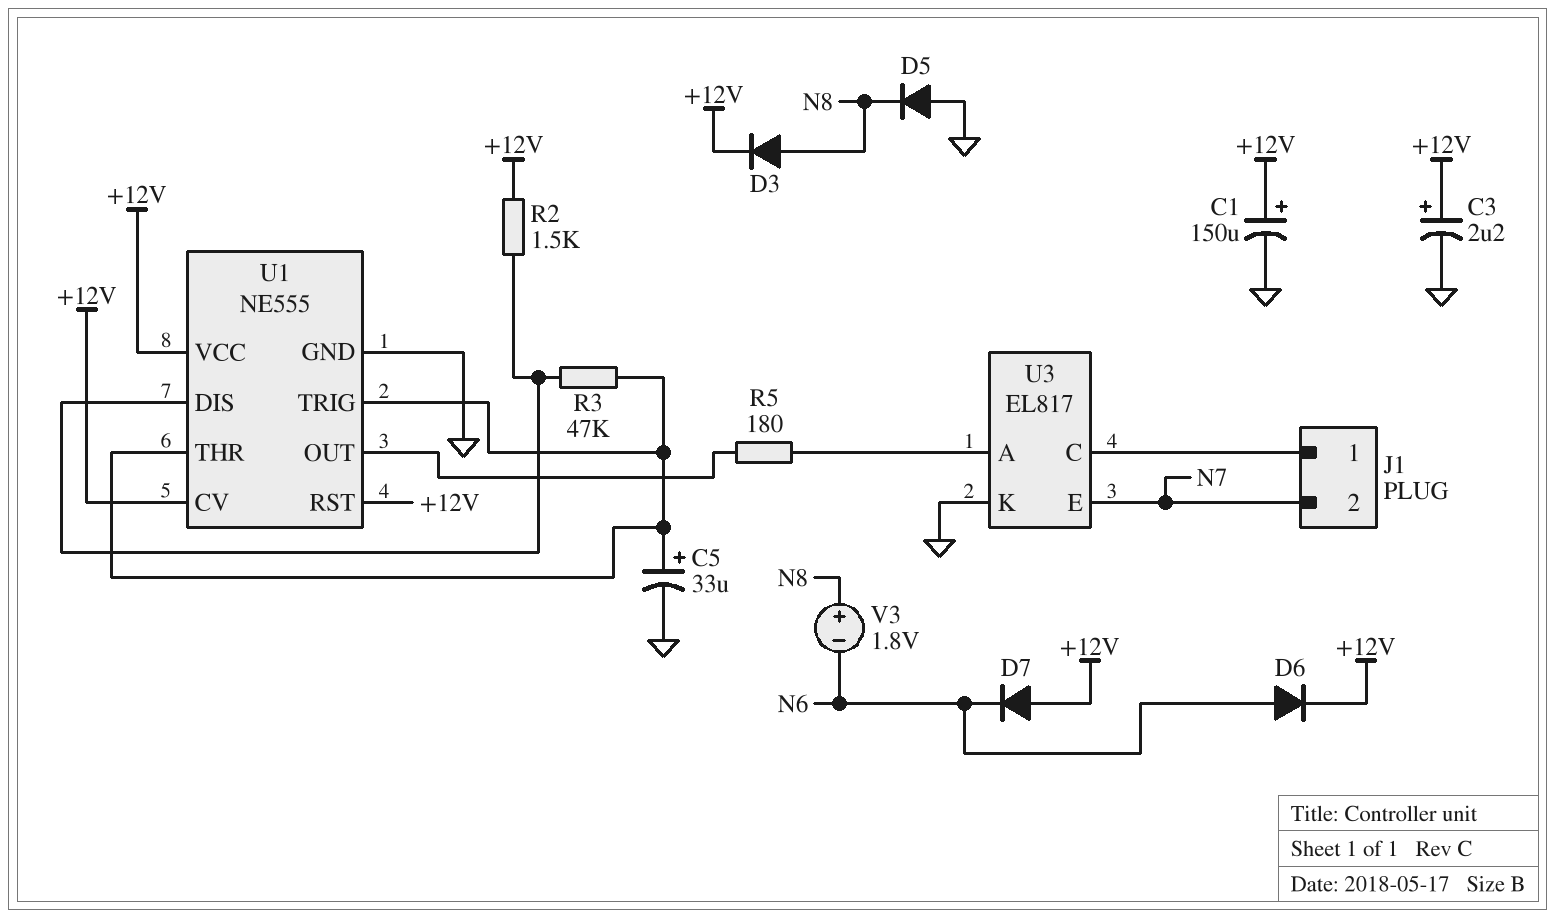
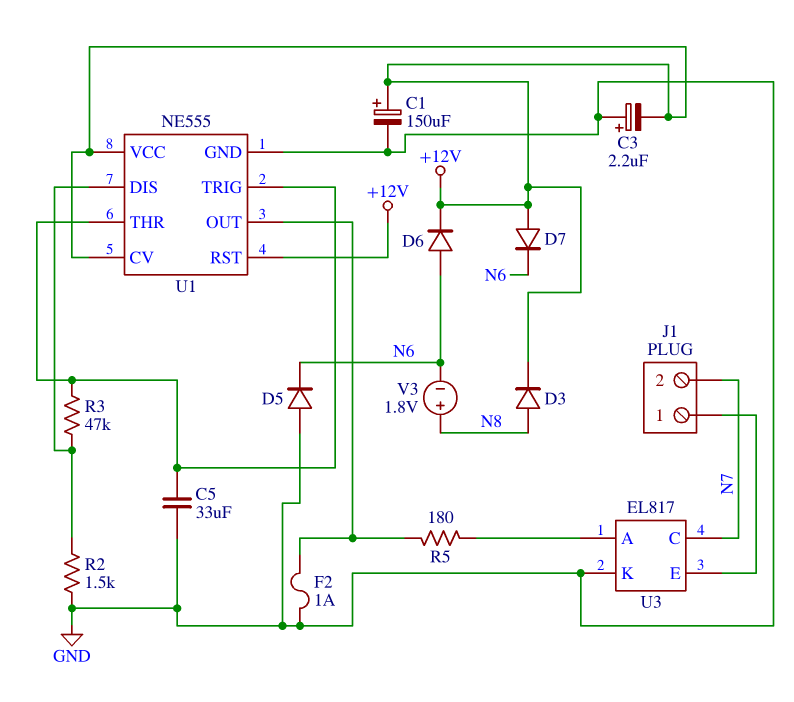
C3: 2.2uF (plus +12V, minus GND) -> 2.2uF (plus GND, minus +12V)
C5: 33uF (plus U1/THR, minus GND) -> 33uF (GND, U1/THR)
D5: diode (A GND, K N8) -> diode (A GND, K N6)
F2: none -> 1A (GND, U1/OUT)
R2: 1.5k (+12V, U1/DIS) -> 1.5k (GND, U1/DIS)
U3 pin C: J1/1 -> N7
U3 pin E: N7 -> J1/1

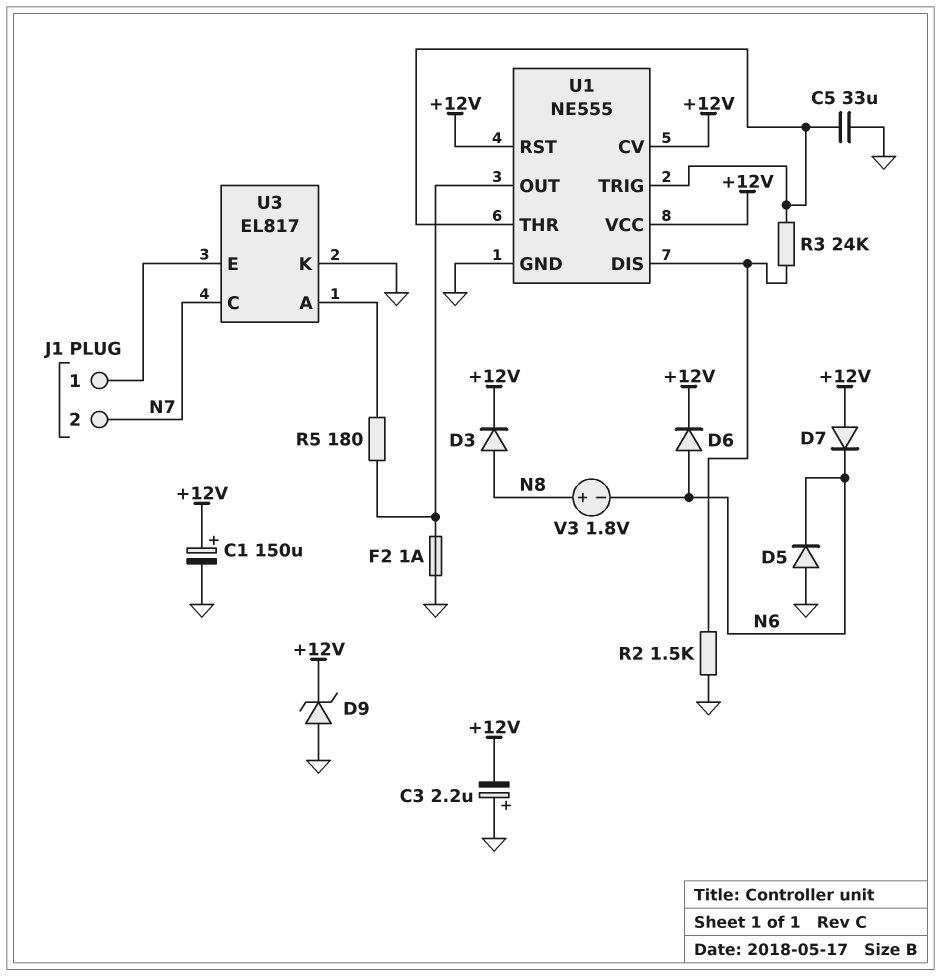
D9: none -> zener (A GND, K +12V)
R3: 47k (U1/DIS, U1/THR) -> 24k (U1/DIS, U1/THR)

